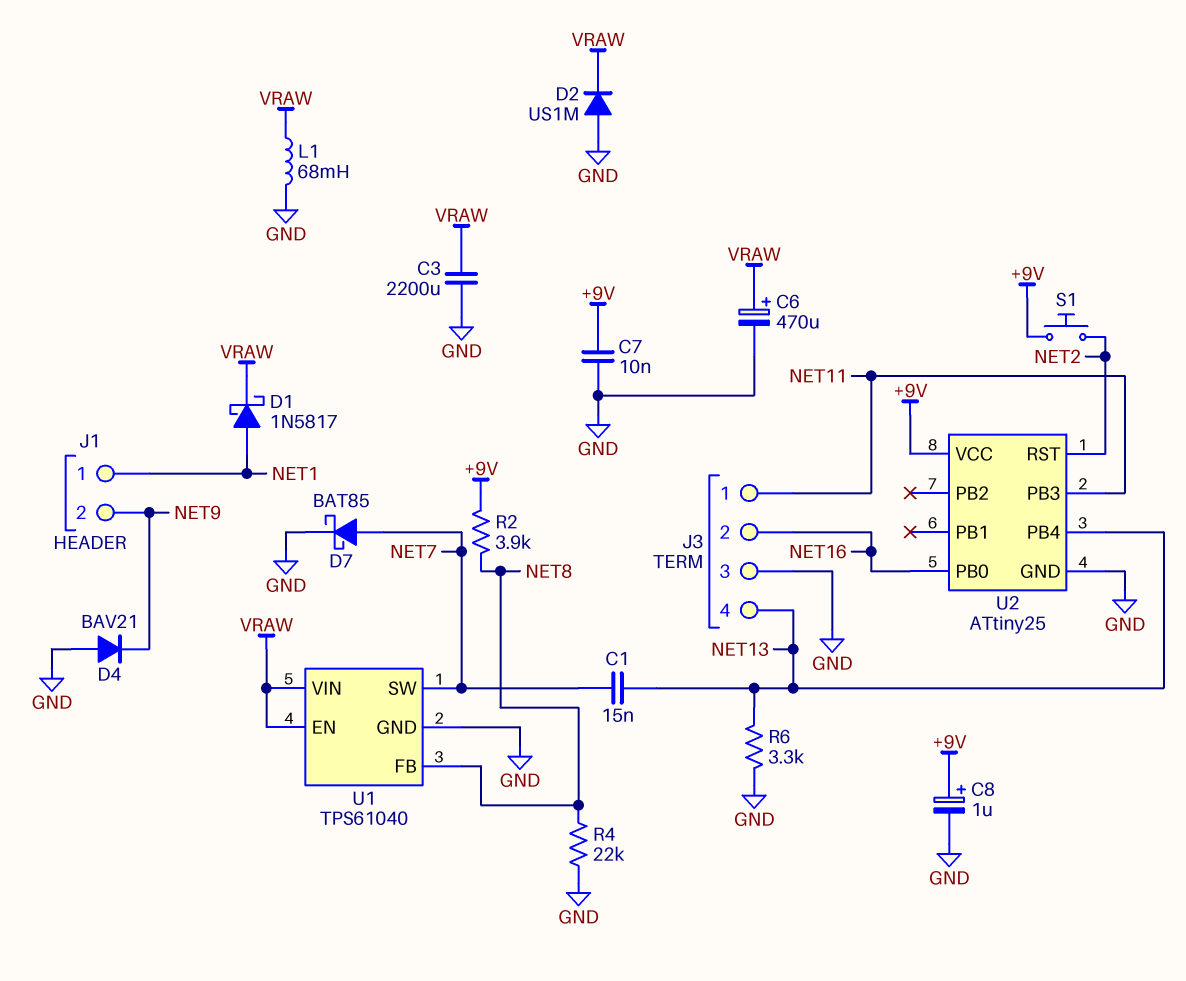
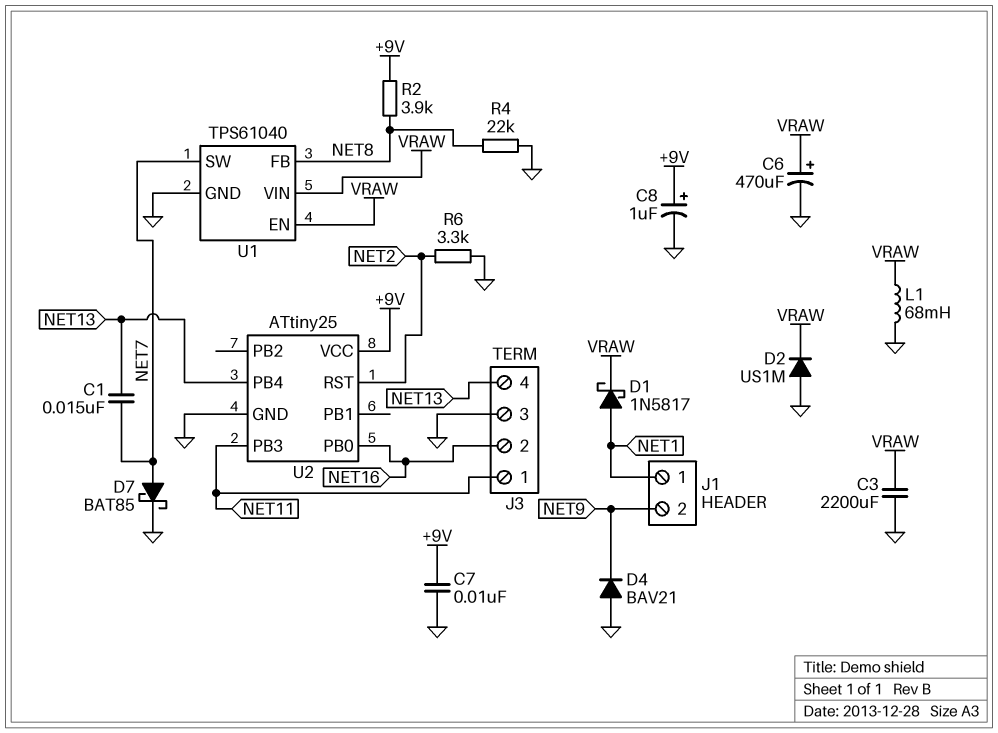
R6: 3.3k (GND, NET13) -> 3.3k (GND, NET2)
S1: button (+9V, NET2) -> none

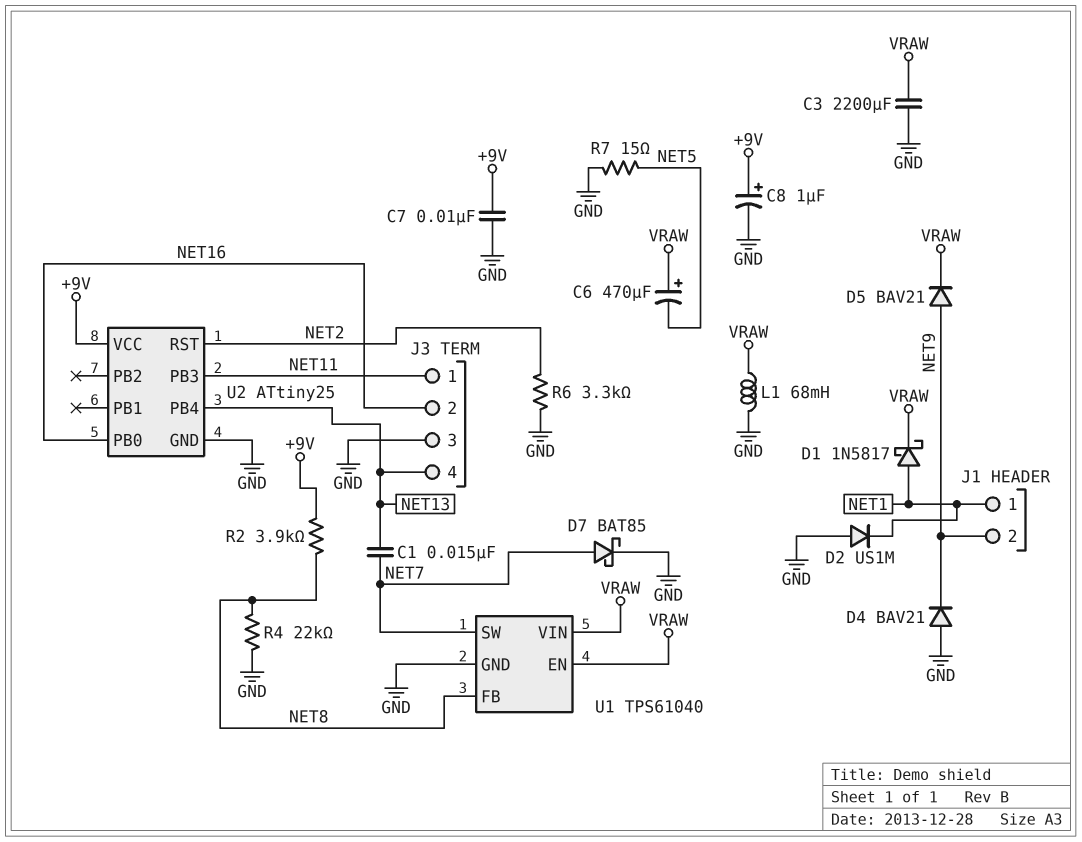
C6: 470uF (plus VRAW, minus GND) -> 470uF (plus VRAW, minus NET5)
D2: diode US1M (A GND, K VRAW) -> diode US1M (A GND, K NET1)
D5: none -> diode BAV21 (A NET9, K VRAW)
R7: none -> 15 (GND, NET5)

